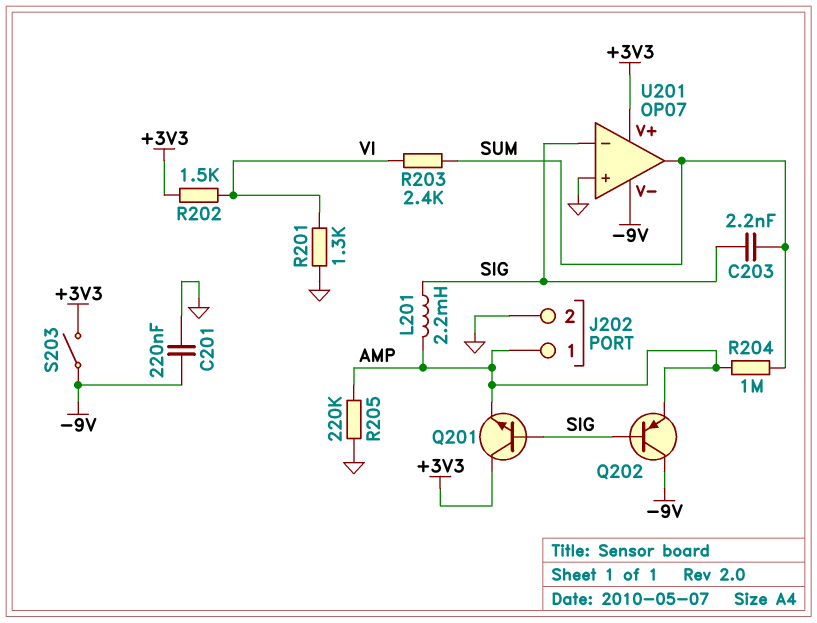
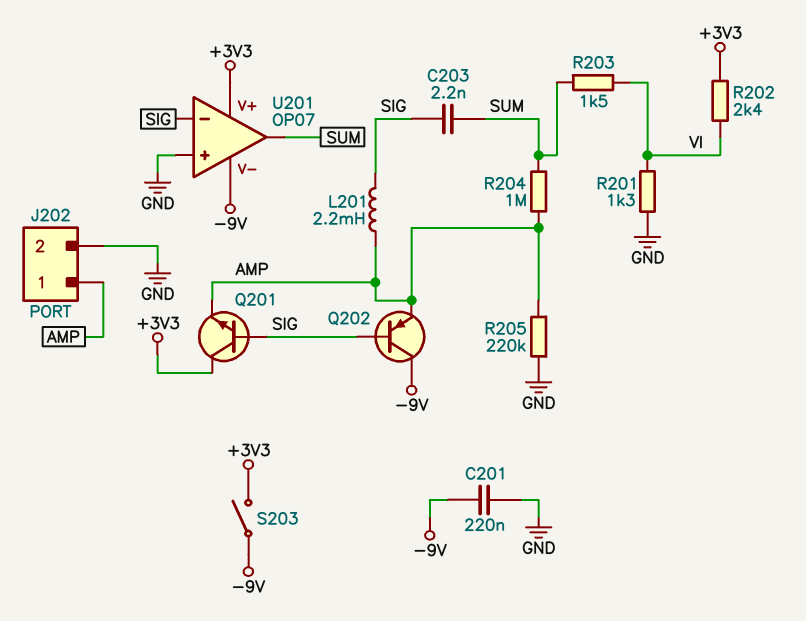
R202: 1.5k (+3V3, VI) -> 2.4k (+3V3, VI)
R203: 2.4k (SUM, VI) -> 1.5k (SUM, VI)

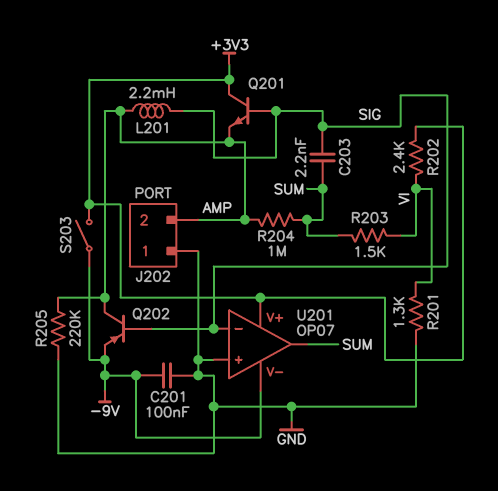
C201: 220nF (-9V, GND) -> 100nF (-9V, GND)
J202 pin 1: AMP -> GND
J202 pin 2: GND -> AMP
Q202: PNP (B SIG, C -9V, E AMP) -> PNP (B SIG, C AMP, E -9V)

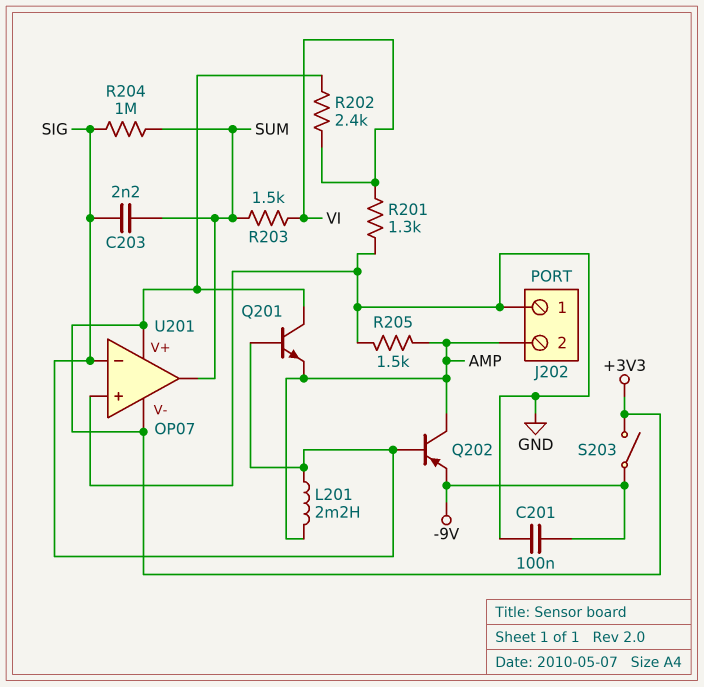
R204: 1M (AMP, SUM) -> 1M (SIG, SUM)
R205: 220k (AMP, GND) -> 1.5k (AMP, GND)
U201 pin V-: -9V -> +3V3

